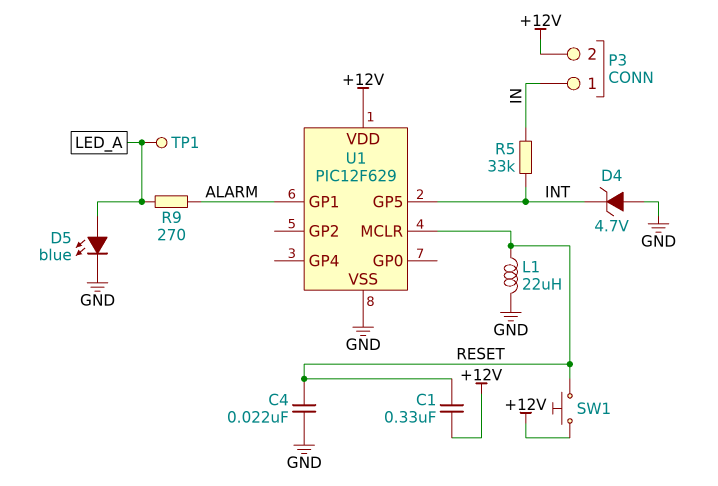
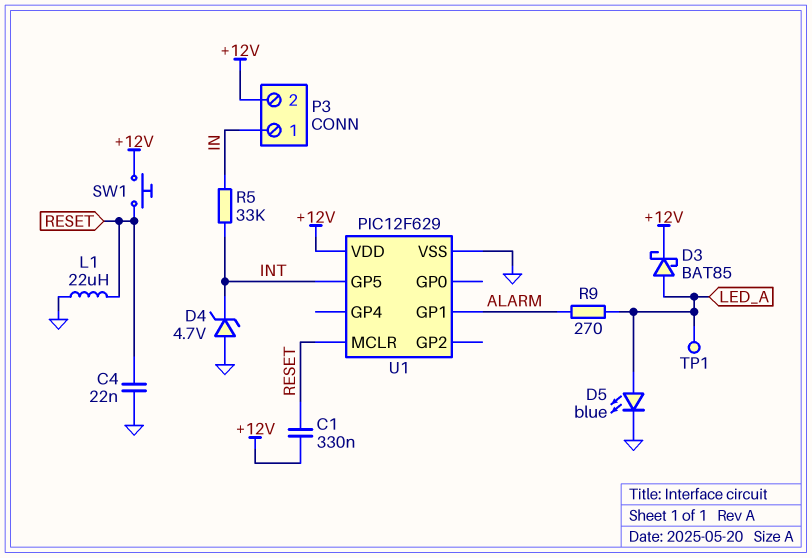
D3: none -> schottky BAT85 (A LED_A, K +12V)

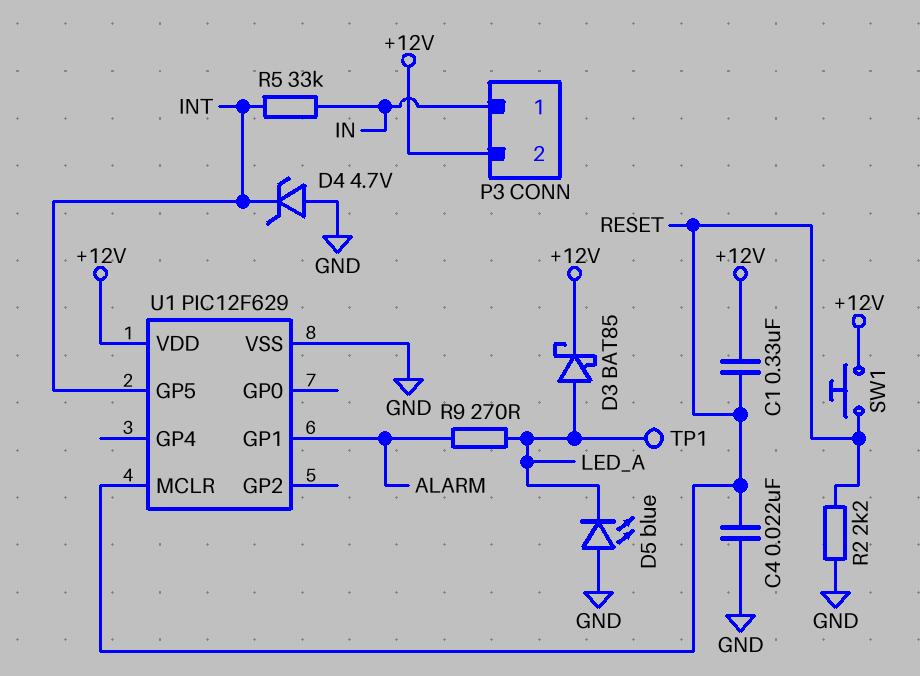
D5: LED blue (A LED_A, K GND) -> LED blue (A GND, K LED_A)
L1: 22uH (GND, RESET) -> none
R2: none -> 2.2k (GND, RESET)

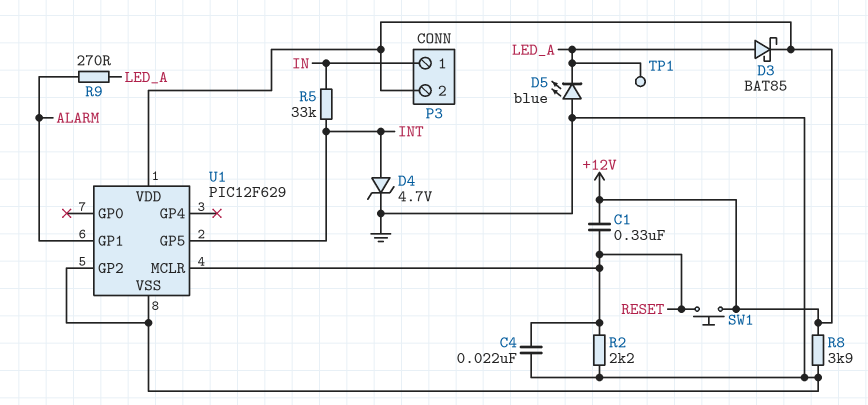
D4: zener 4.7V (A GND, K INT) -> zener 4.7V (A INT, K GND)
R8: none -> 3.9k (+12V, GND)
U1 pin GP2: none -> GND

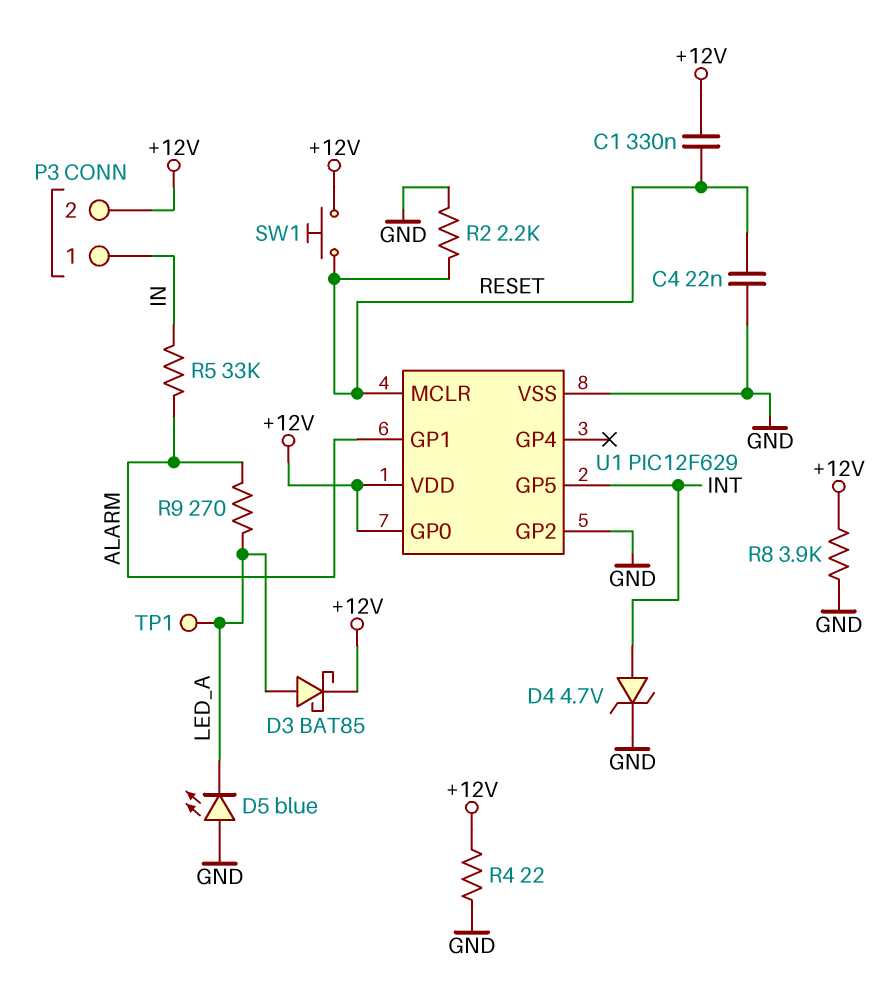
R4: none -> 22 (+12V, GND)
R5: 33k (IN, INT) -> 33k (ALARM, IN)
U1 pin GP0: none -> +12V

